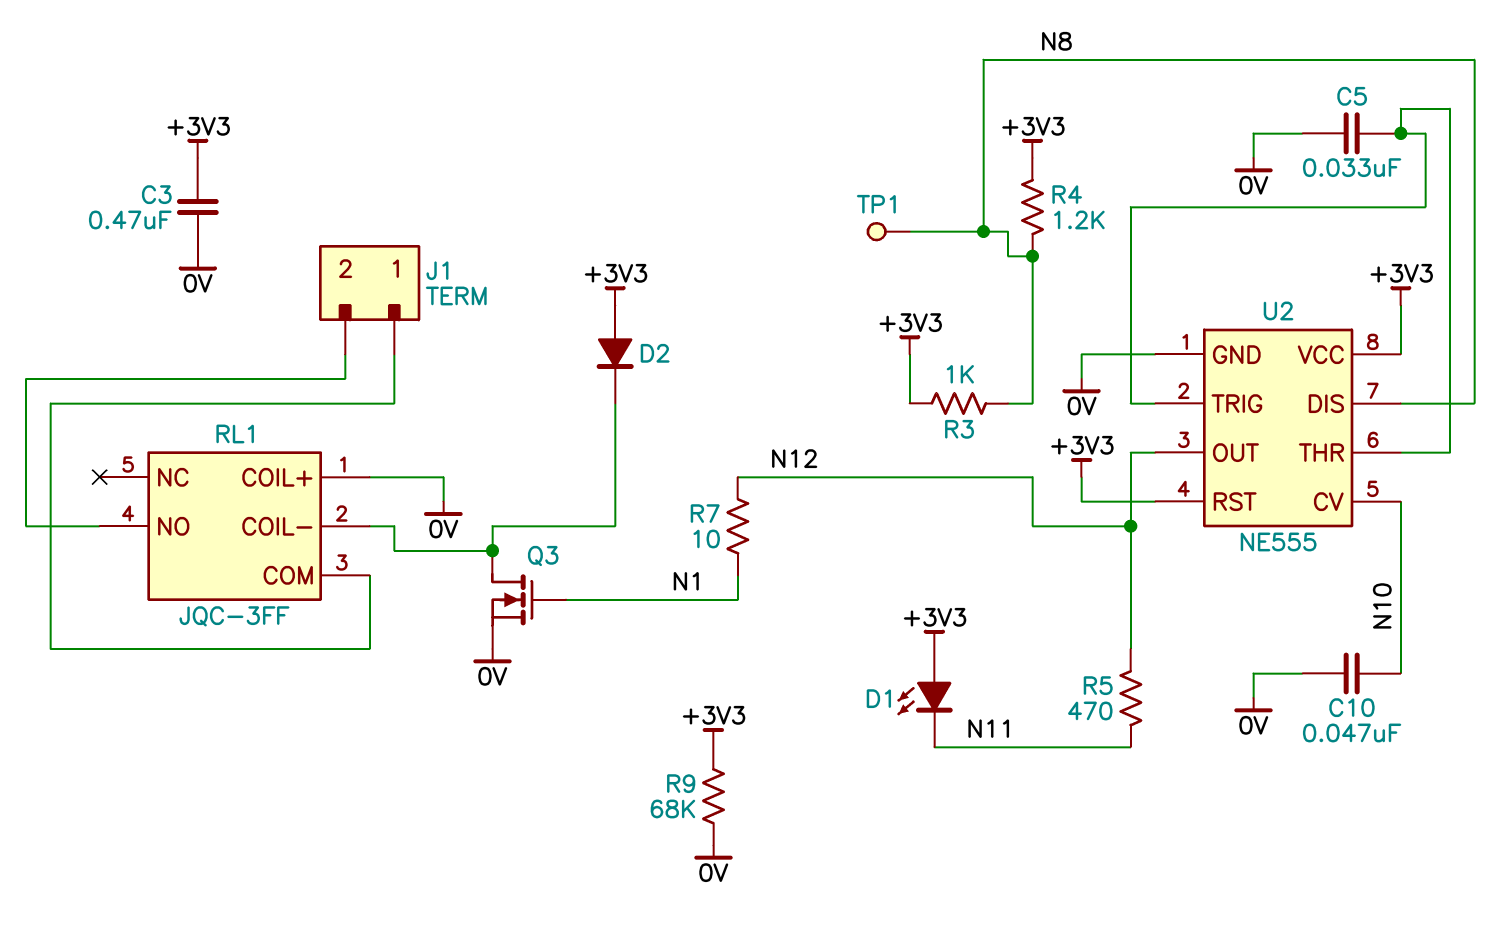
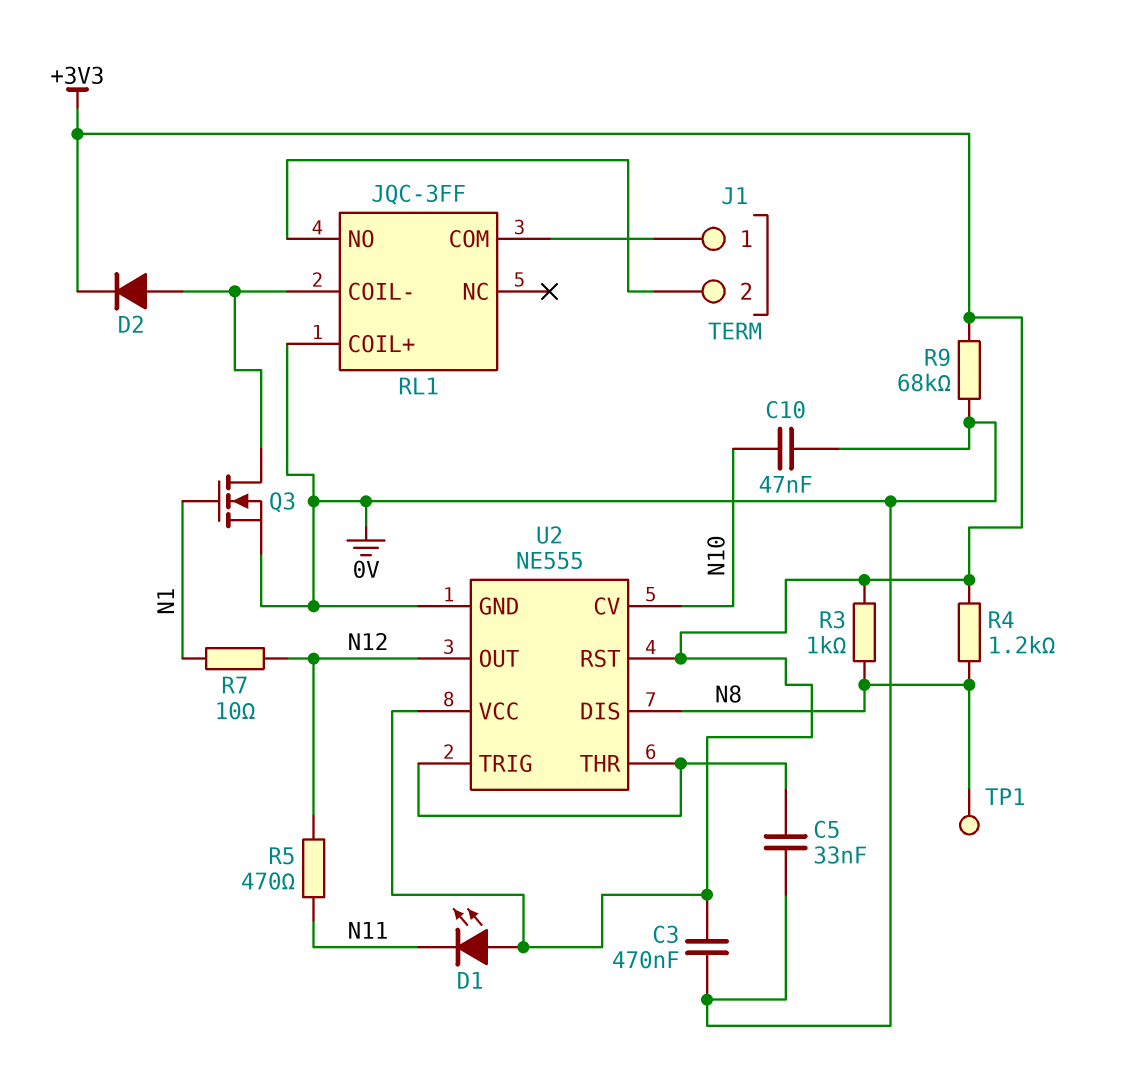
D2: diode (A +3V3, K RL1/COIL-) -> diode (A RL1/COIL-, K +3V3)

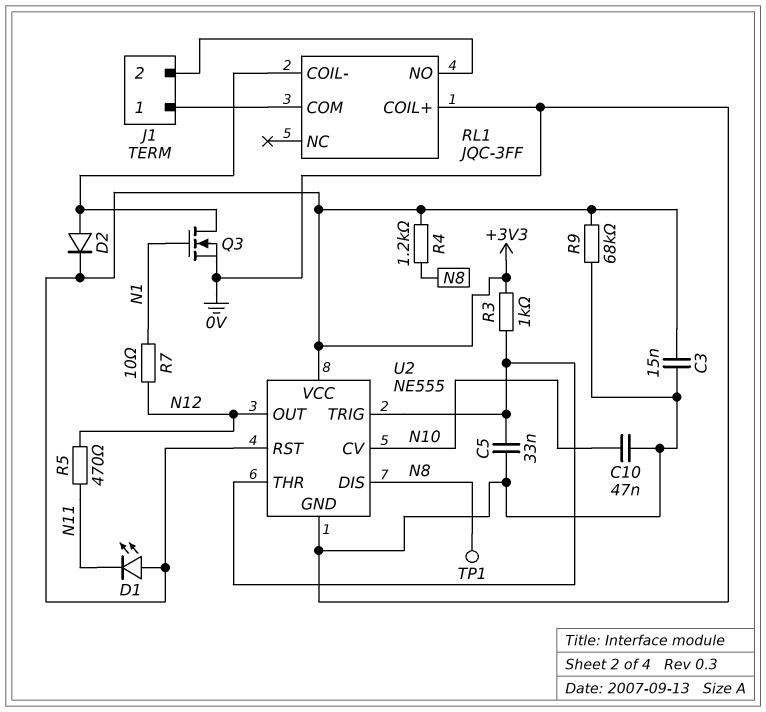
C3: 470nF (+3V3, 0V) -> 15nF (+3V3, 0V)
R3: 1k (+3V3, N8) -> 1k (+3V3, U2/THR)

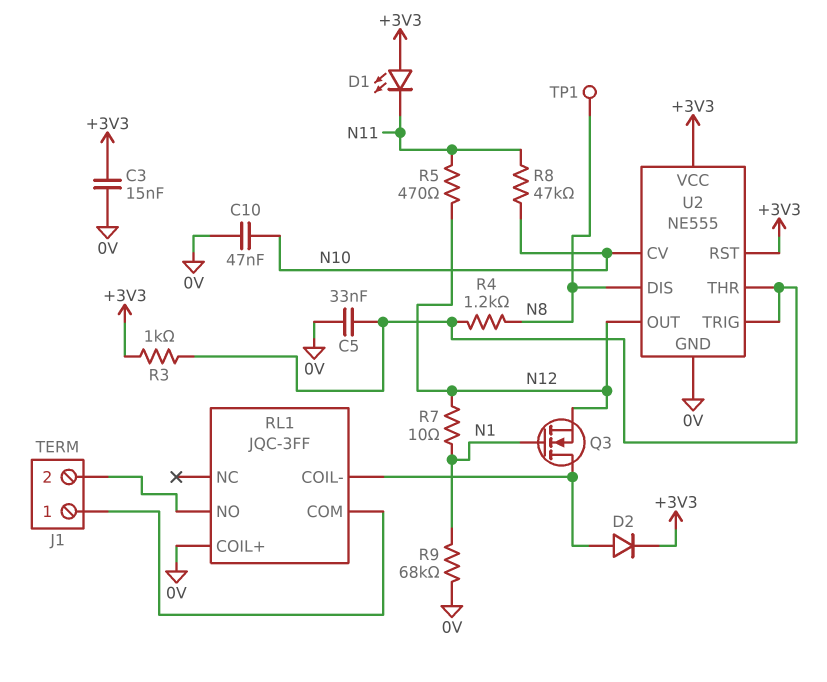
Q3: NMOS (G N1, D RL1/COIL-, S 0V) -> NMOS (G N1, D RL1/COIL-, S N12)
R4: 1.2k (+3V3, N8) -> 1.2k (N8, U2/THR)
R8: none -> 47k (N10, N11)
R9: 68k (+3V3, 0V) -> 68k (0V, N1)

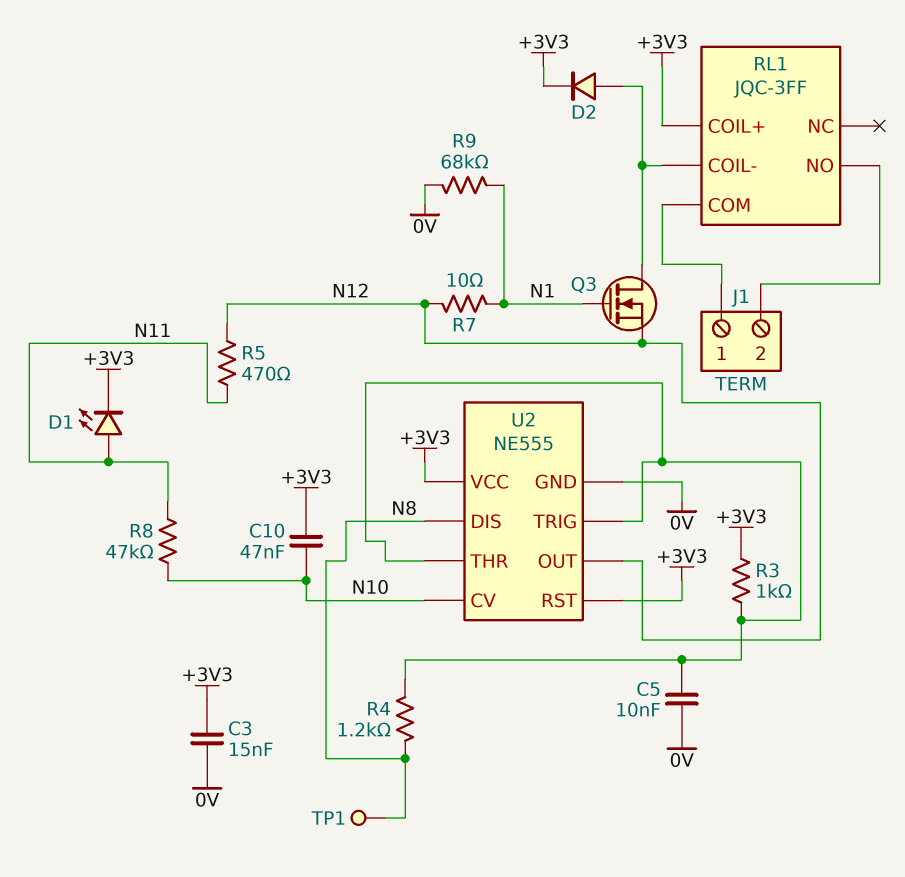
C5: 33nF (0V, U2/THR) -> 10nF (0V, U2/THR)
C10: 47nF (0V, N10) -> 47nF (+3V3, N10)
D1: LED (A +3V3, K N11) -> LED (A N11, K +3V3)
RL1 pin COIL+: 0V -> +3V3

